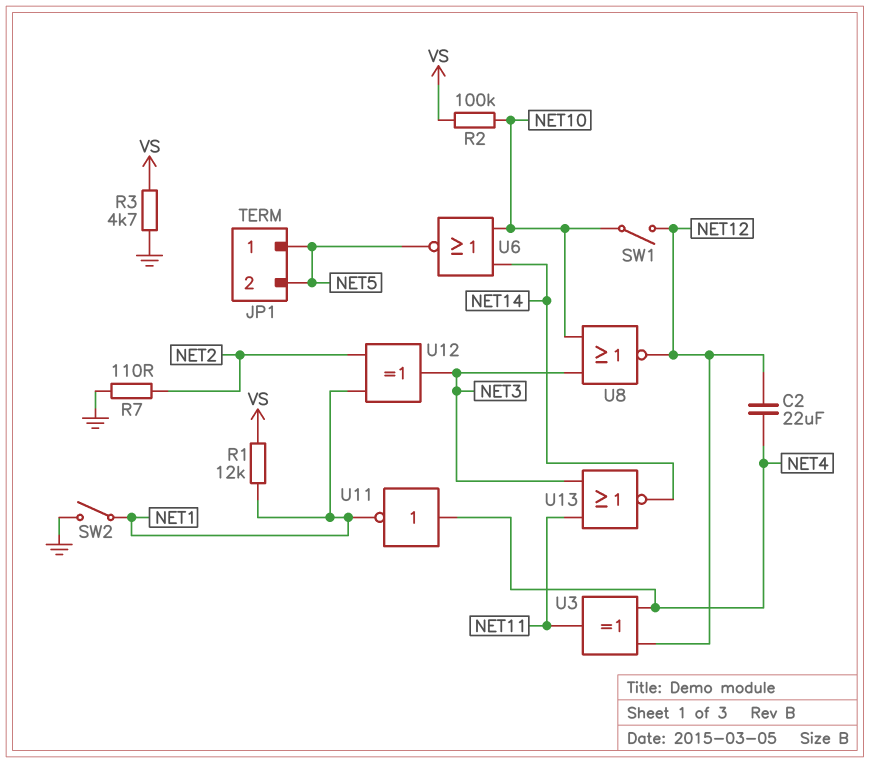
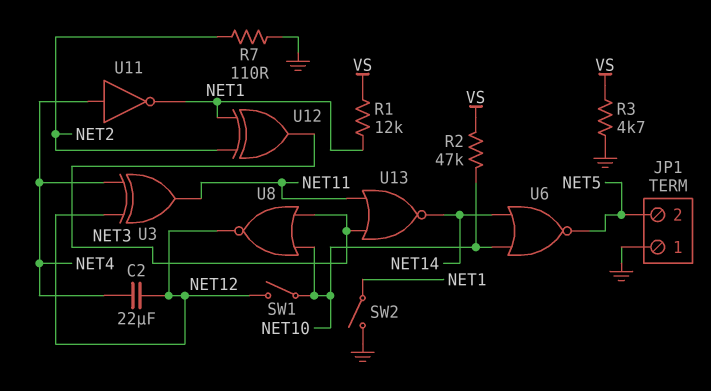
JP1 pin 1: NET5 -> GND
R2: 100k (NET10, VS) -> 47k (NET10, VS)

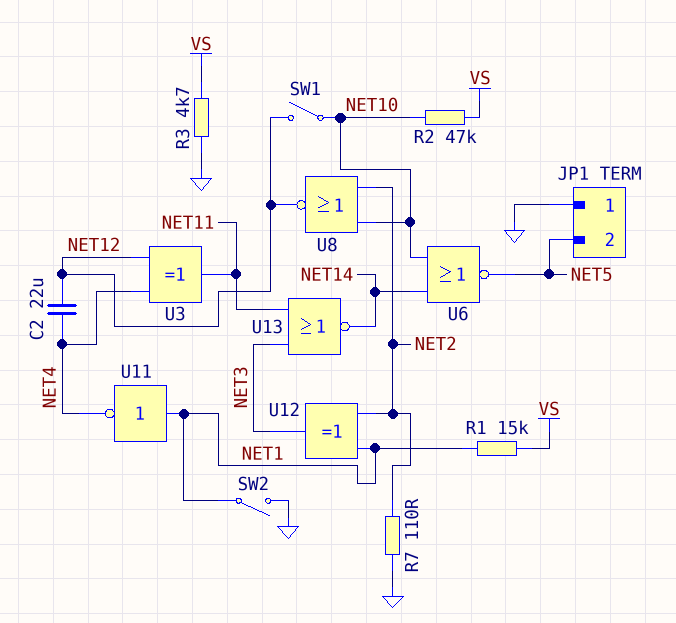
R1: 12k (NET1, VS) -> 15k (NET1, VS)
U8: NOR (in NET3, in NET10, out NET12) -> NOR (in NET2, in NET10, out NET12)
U11: NOT (in NET4, out NET1) -> NOT (in NET1, out NET4)

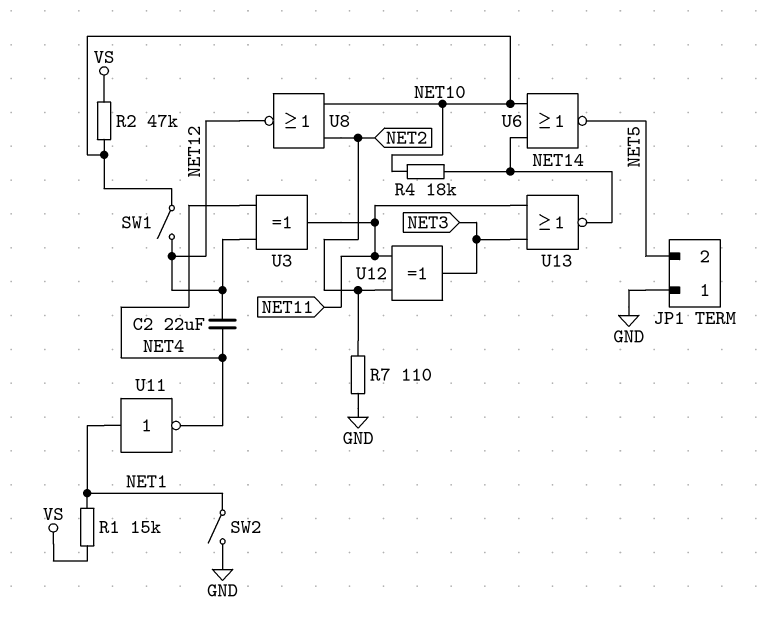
R3: 4.7k (GND, VS) -> none
R4: none -> 18k (NET10, NET14)
U12: XOR (in NET1, in NET2, out NET3) -> XOR (in NET2, in NET11, out NET3)

